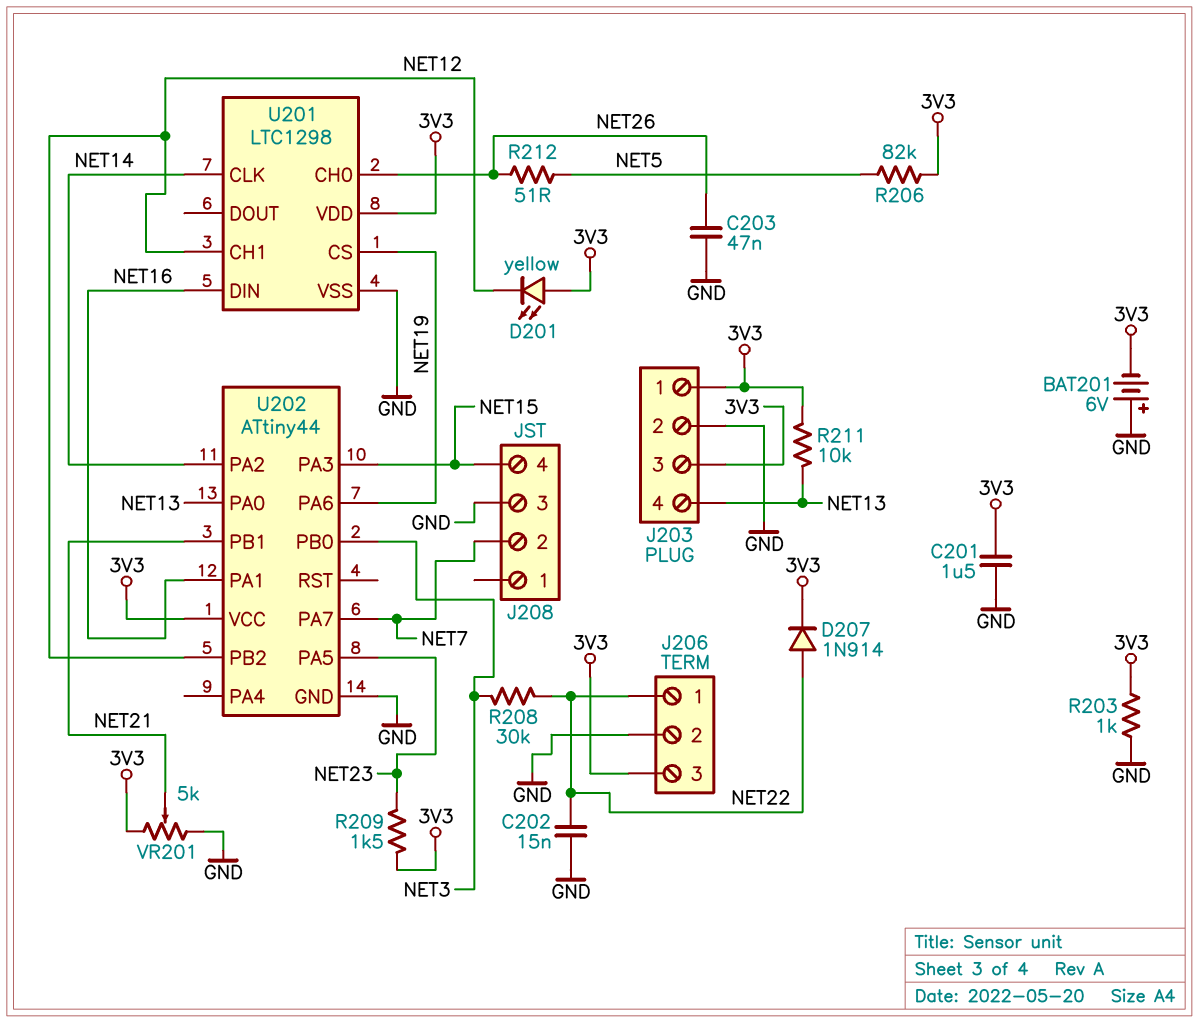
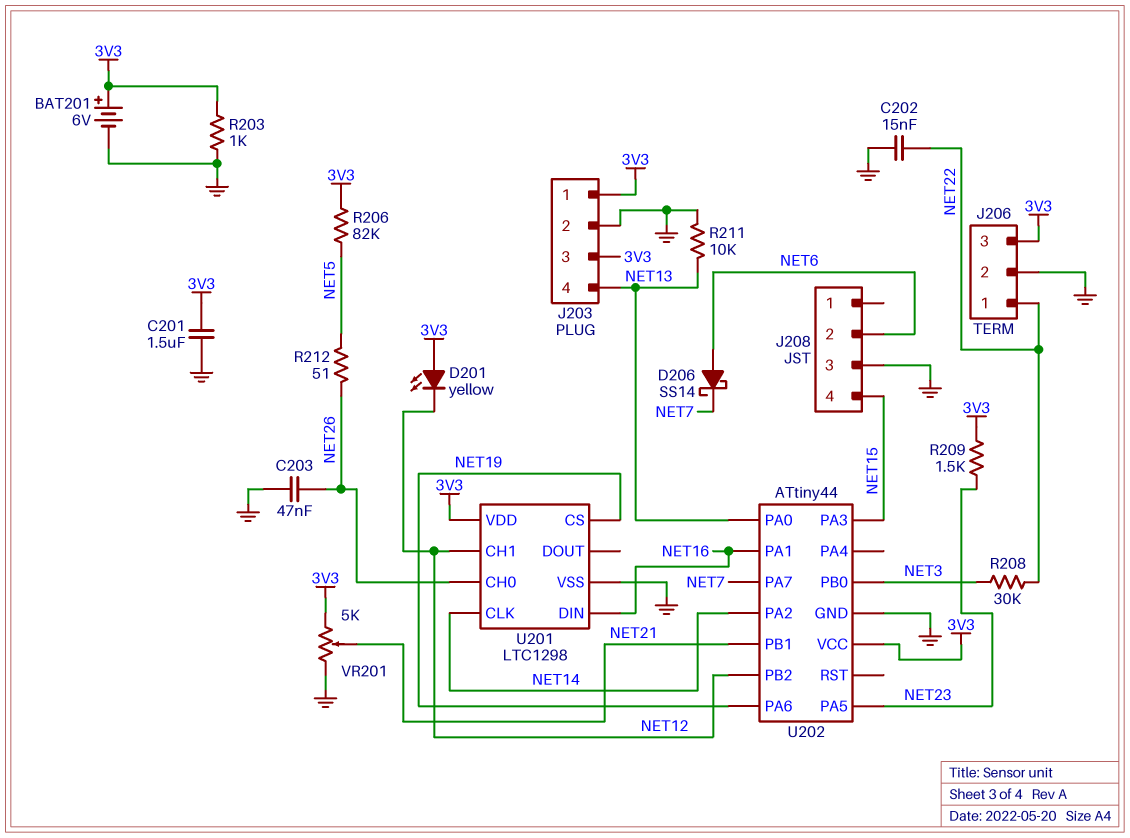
BAT201: 6V (plus GND, minus 3V3) -> 6V (plus 3V3, minus GND)
D206: none -> schottky SS14 (A NET6, K NET7)
D207: diode 1N914 (A NET22, K 3V3) -> none
J208 pin 2: NET7 -> NET6
R211: 10k (3V3, NET13) -> 10k (GND, NET13)

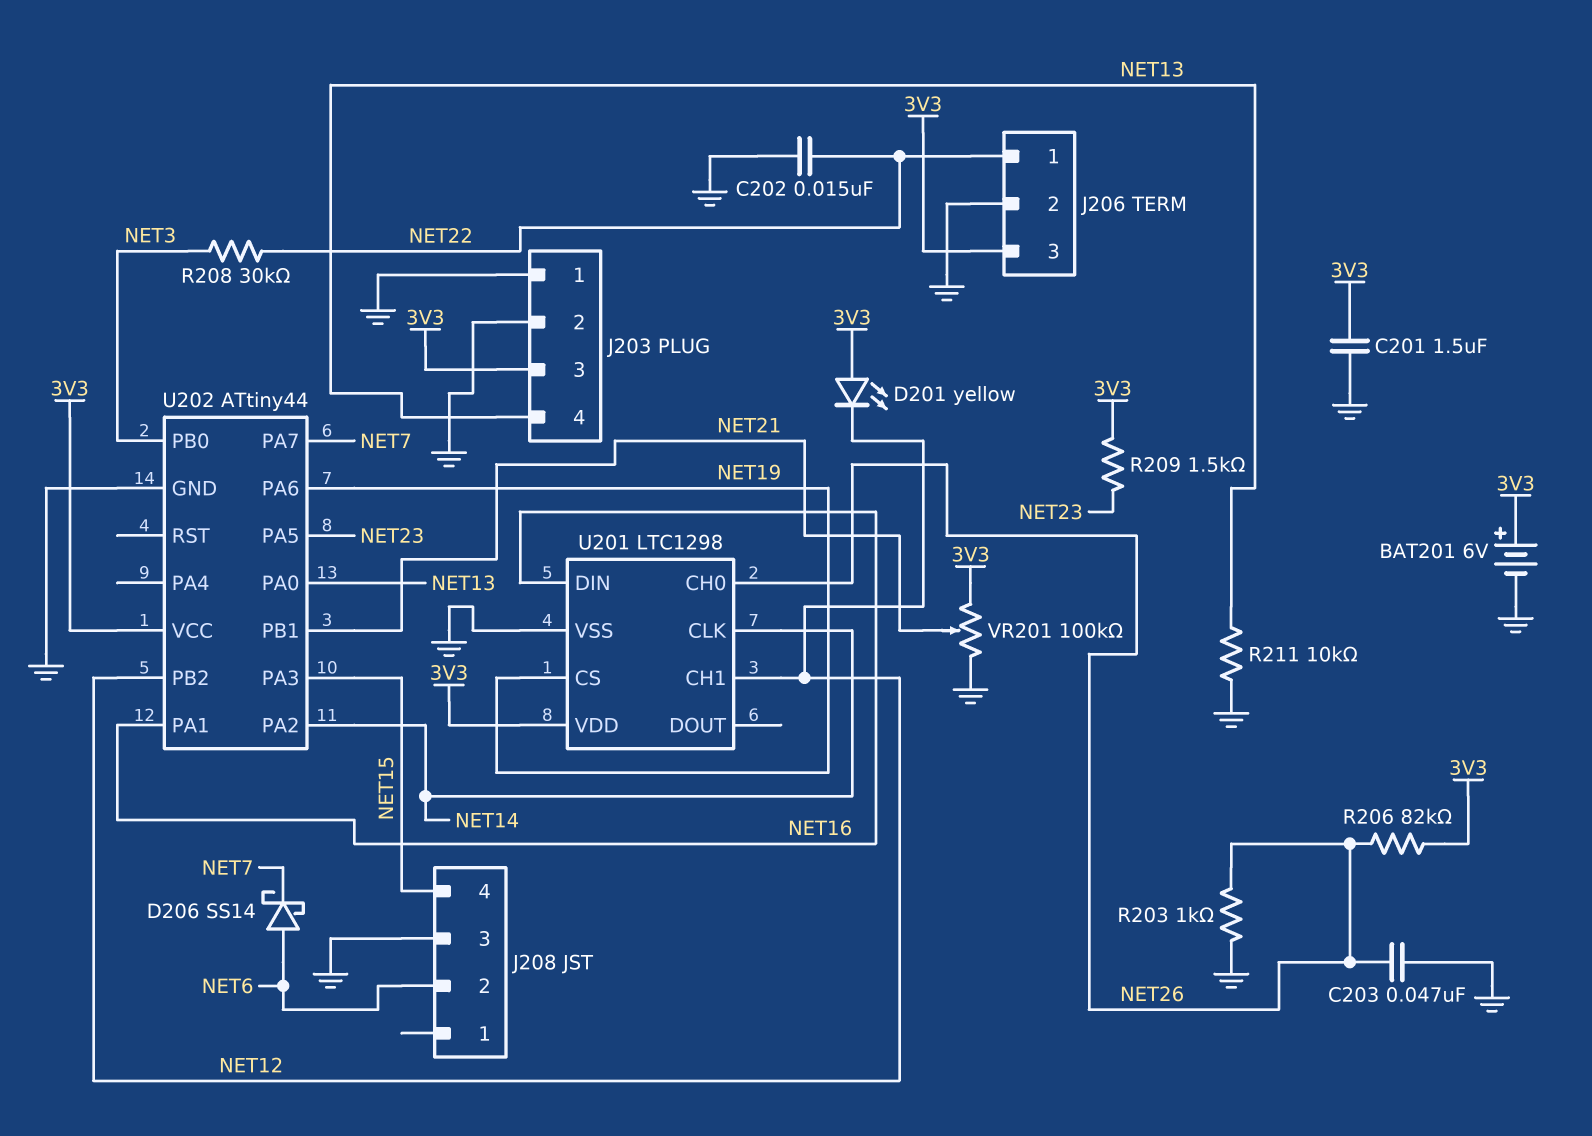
J203 pin 1: 3V3 -> GND
R203: 1k (3V3, GND) -> 1k (GND, NET26)
R206: 82k (3V3, NET5) -> 82k (3V3, NET26)
R212: 51 (NET5, NET26) -> none
VR201: 5k (3V3, GND, wiper NET21) -> 100k (3V3, GND, wiper NET21)

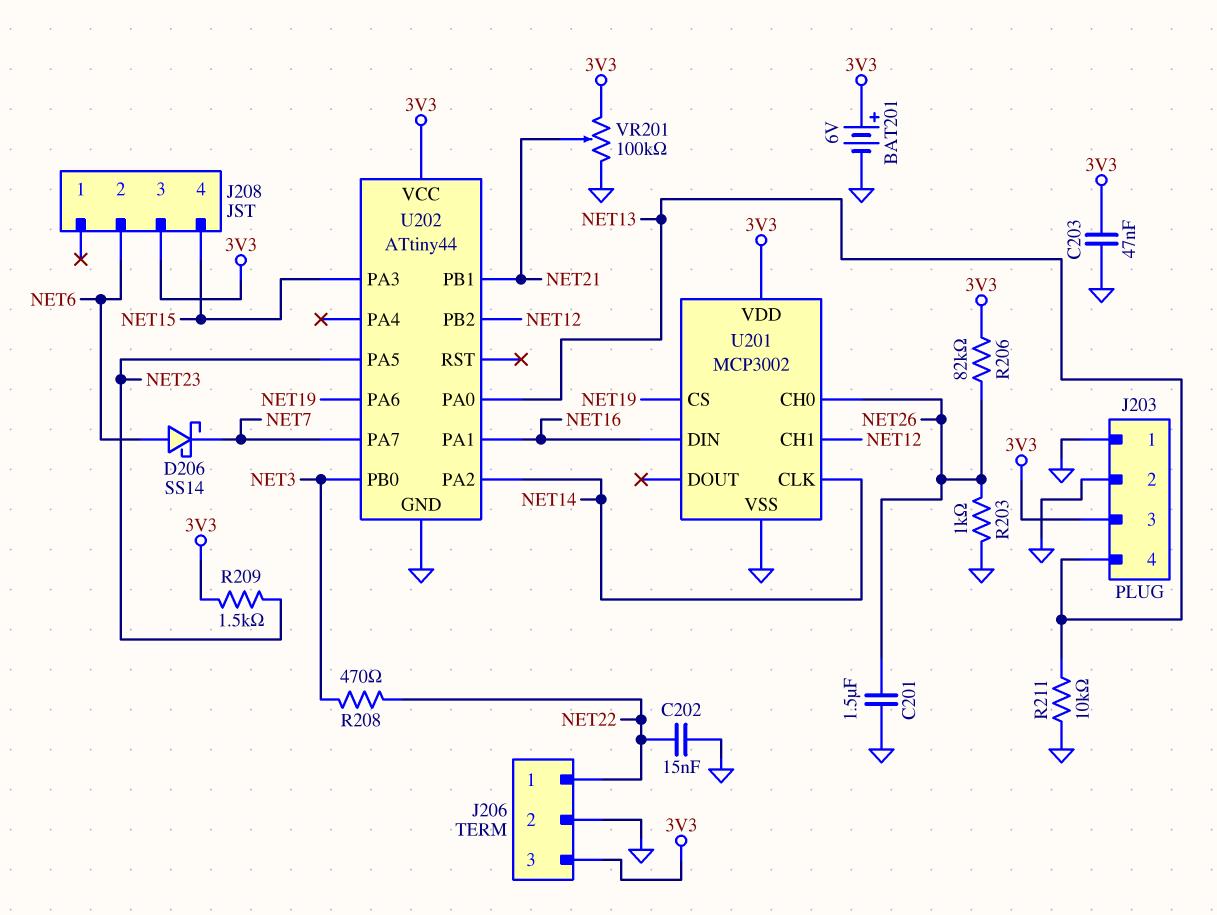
C201: 1.5uF (3V3, GND) -> 1.5uF (GND, NET26)
C203: 47nF (GND, NET26) -> 47nF (3V3, GND)
D201: LED yellow (A 3V3, K NET12) -> none
J208 pin 3: GND -> 3V3
R208: 30k (NET3, NET22) -> 470 (NET3, NET22)
U201: LTC1298 -> MCP3002

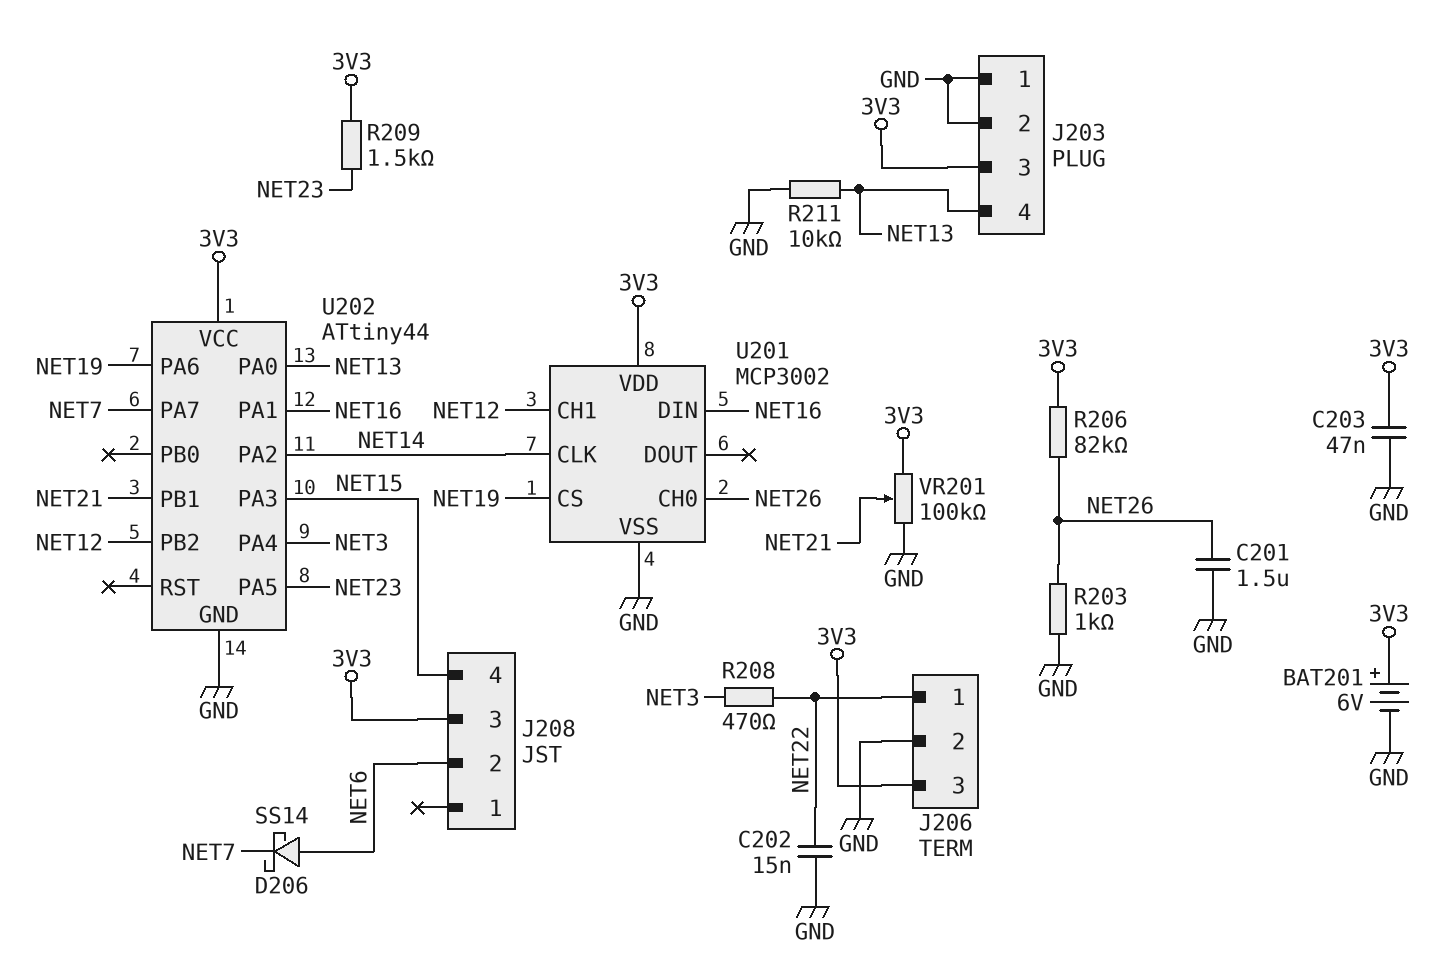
U202 pin PA4: none -> NET3
U202 pin PB0: NET3 -> none

